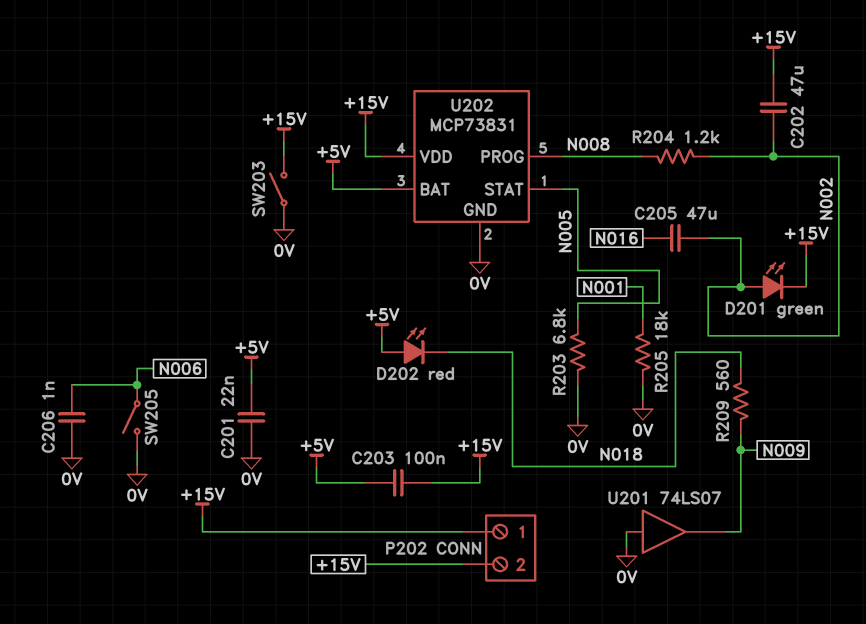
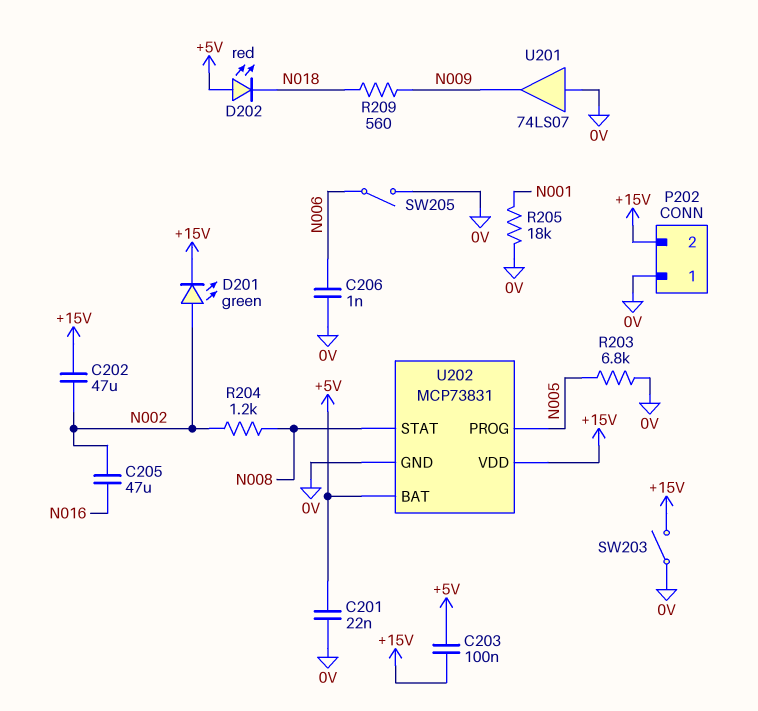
P202 pin 1: +15V -> 0V
U202 pin PROG: N008 -> N005
U202 pin STAT: N005 -> N008

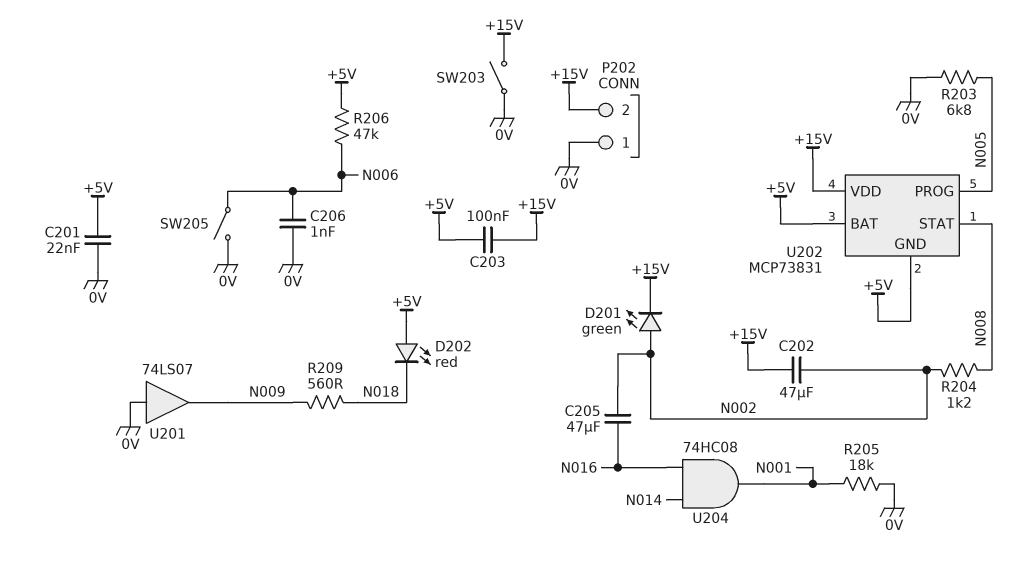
R206: none -> 47k (+5V, N006)
U202 pin GND: 0V -> +5V
U204: none -> AND 74HC08 (in N014, in N016, out N001)

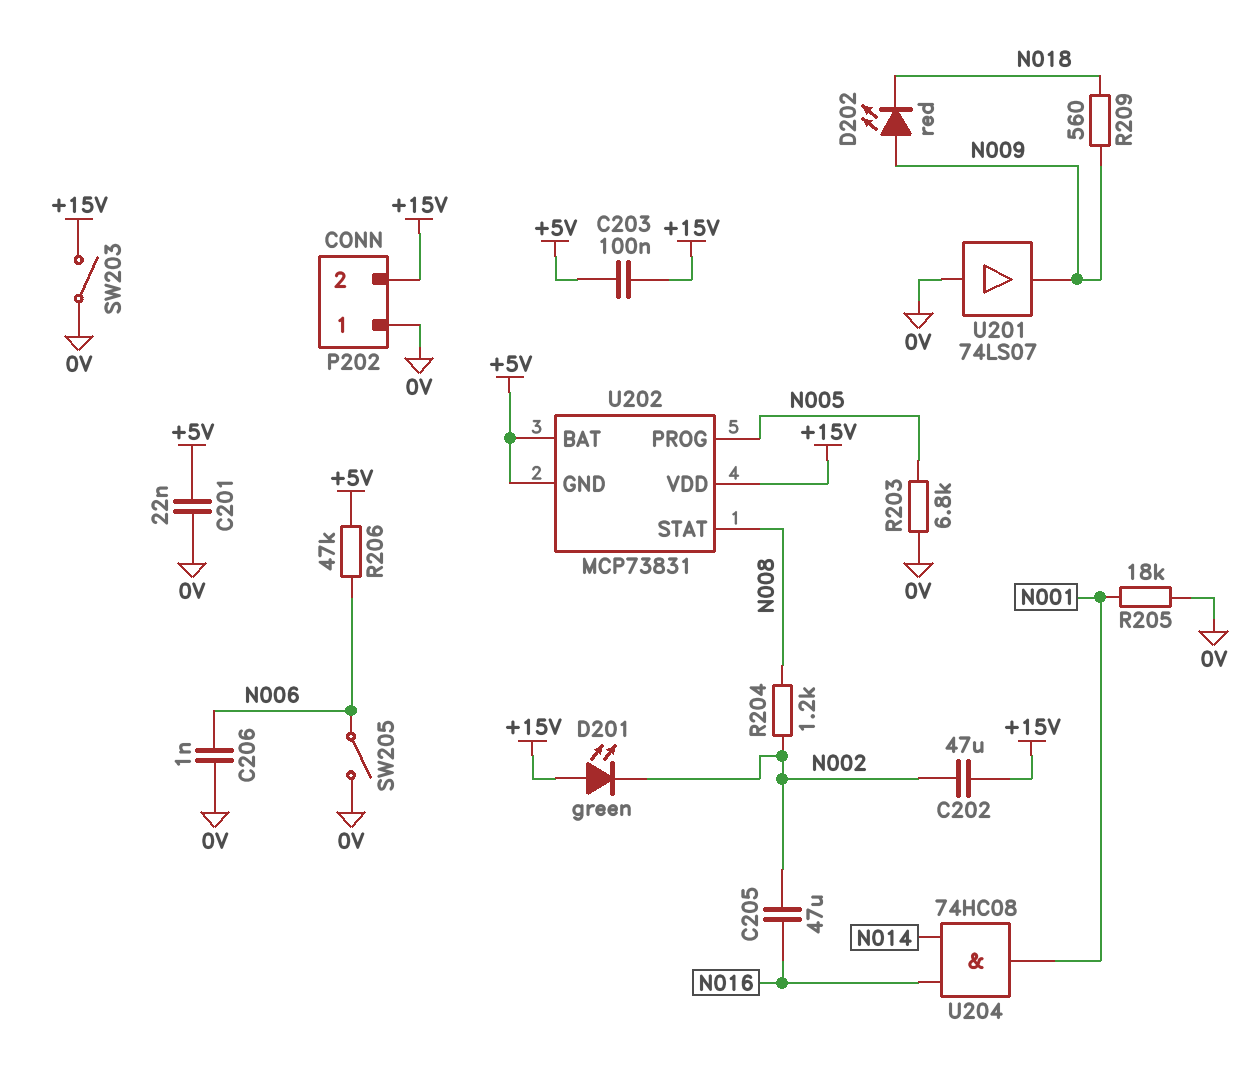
D201: LED green (A N002, K +15V) -> LED green (A +15V, K N002)
D202: LED red (A +5V, K N018) -> LED red (A N009, K N018)

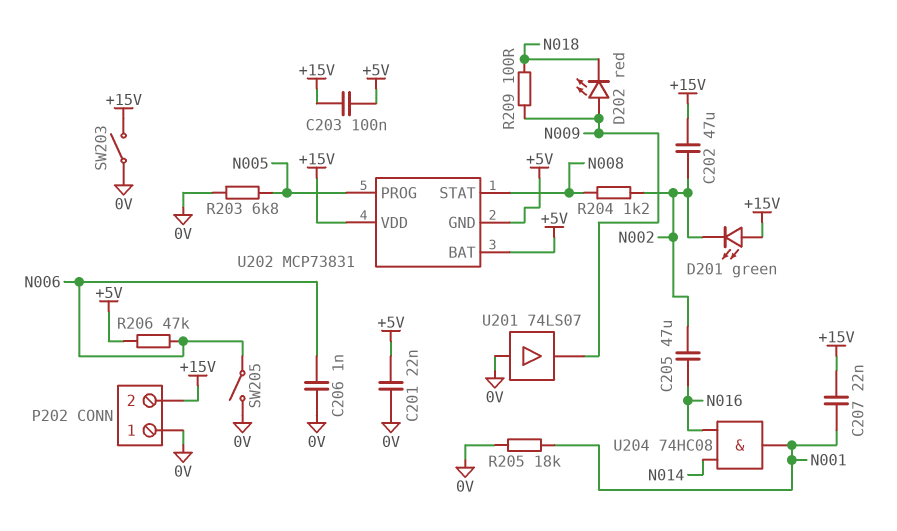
C207: none -> 22nF (+15V, N001)
R209: 560 (N009, N018) -> 100 (N009, N018)

